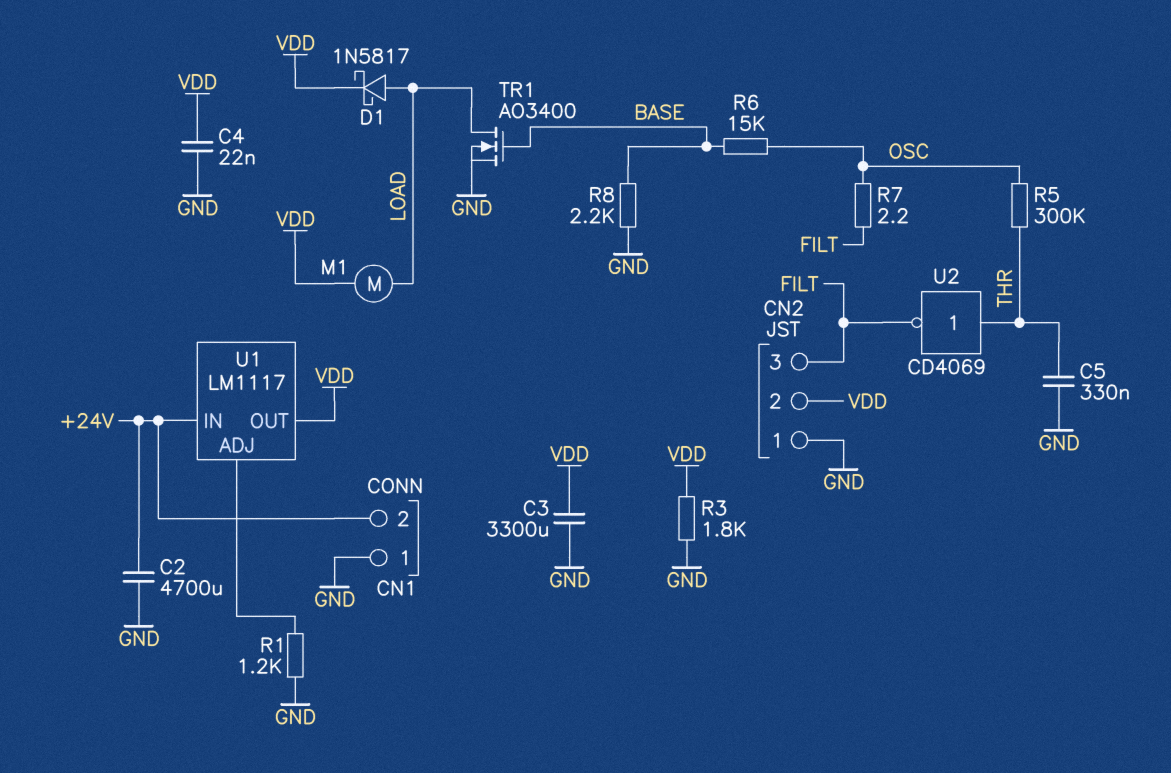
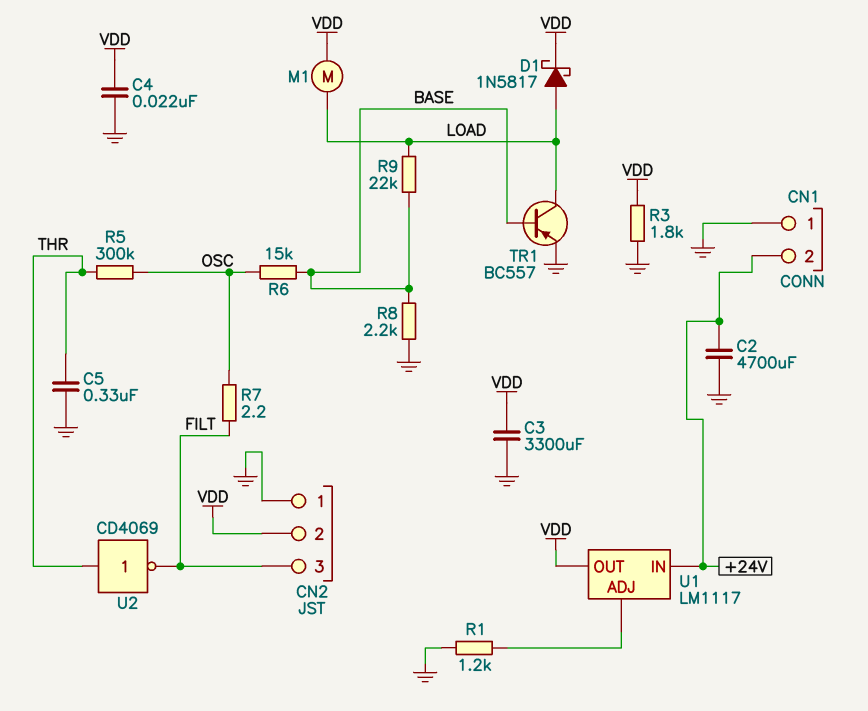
R9: none -> 22k (BASE, LOAD)
TR1: NMOS AO3400 (G BASE, D LOAD, S GND) -> PNP BC557 (B BASE, C LOAD, E GND)

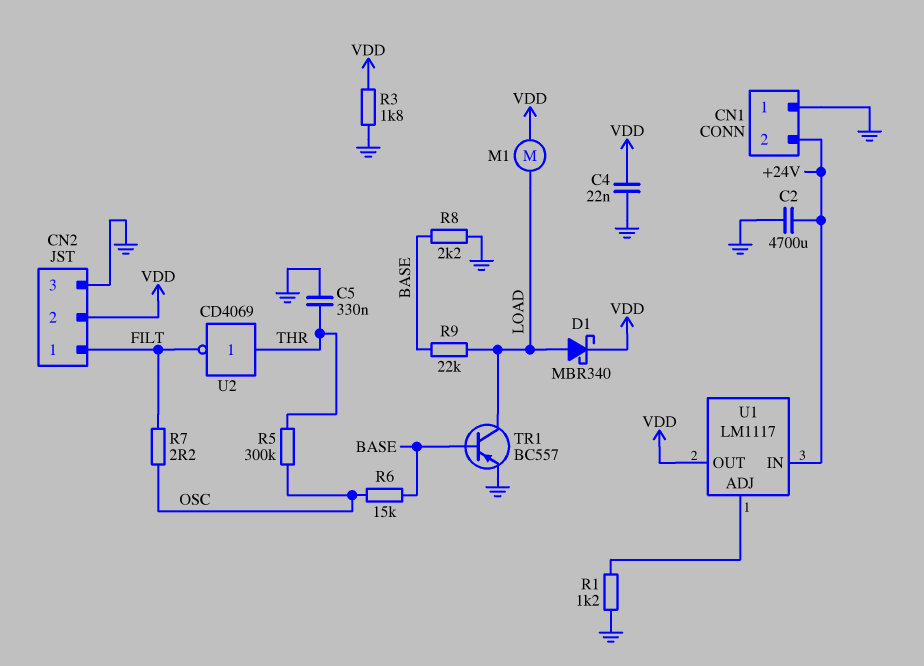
C3: 3300uF (GND, VDD) -> none
CN2 pin 1: GND -> FILT
CN2 pin 3: FILT -> GND
D1: schottky 1N5817 (A LOAD, K VDD) -> schottky MBR340 (A LOAD, K VDD)

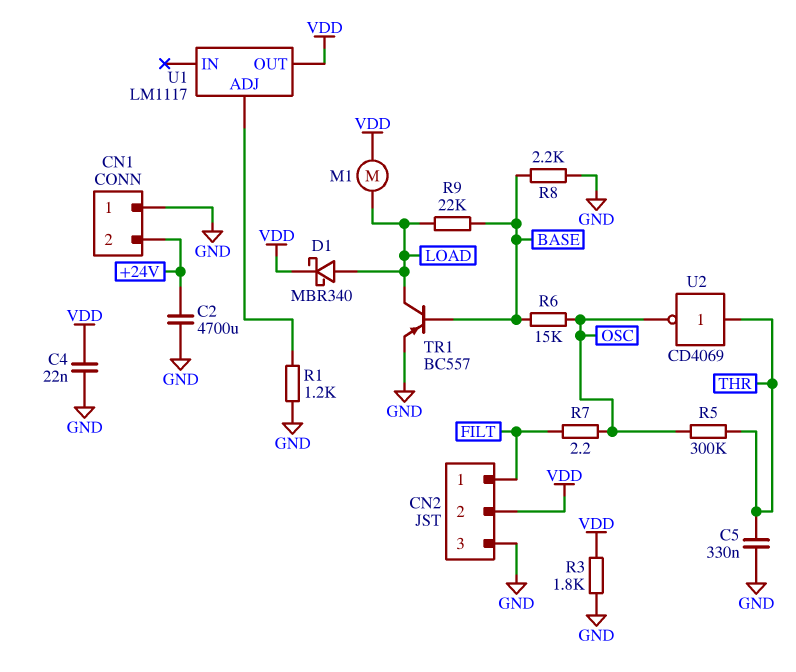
U1 pin IN: +24V -> none
U2: NOT CD4069 (in THR, out FILT) -> NOT CD4069 (in THR, out OSC)

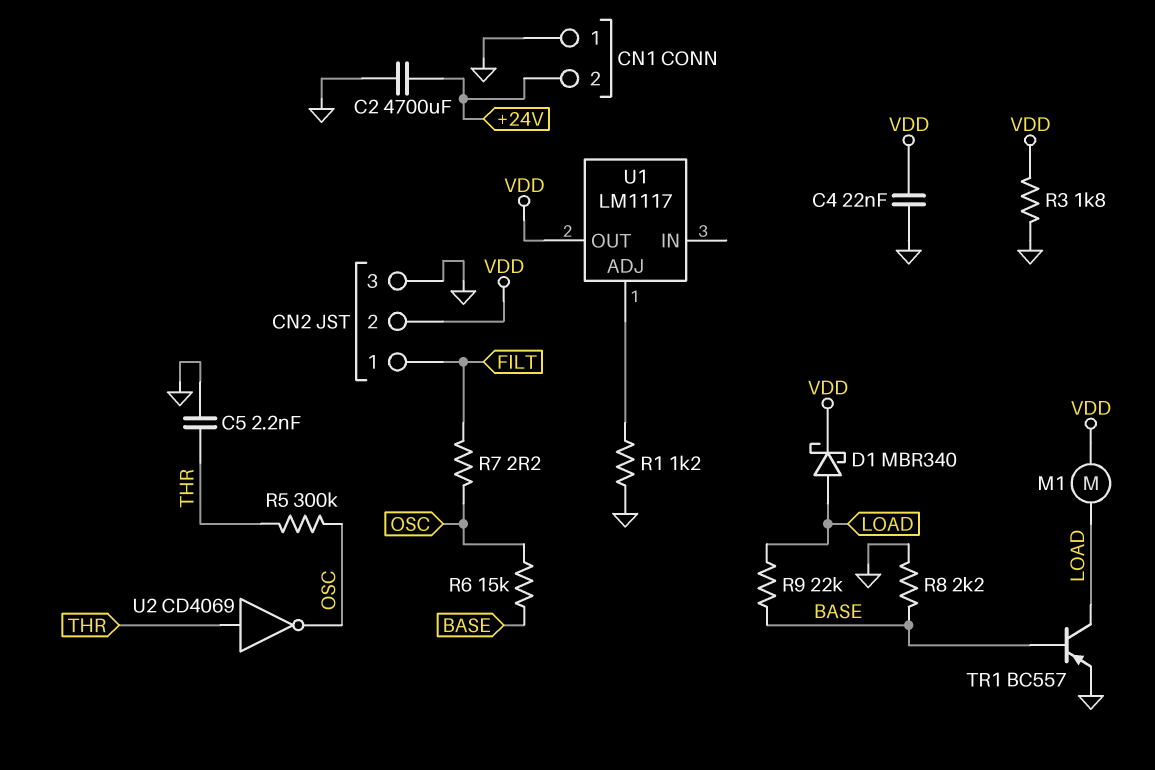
C5: 330nF (GND, THR) -> 2.2nF (GND, THR)

